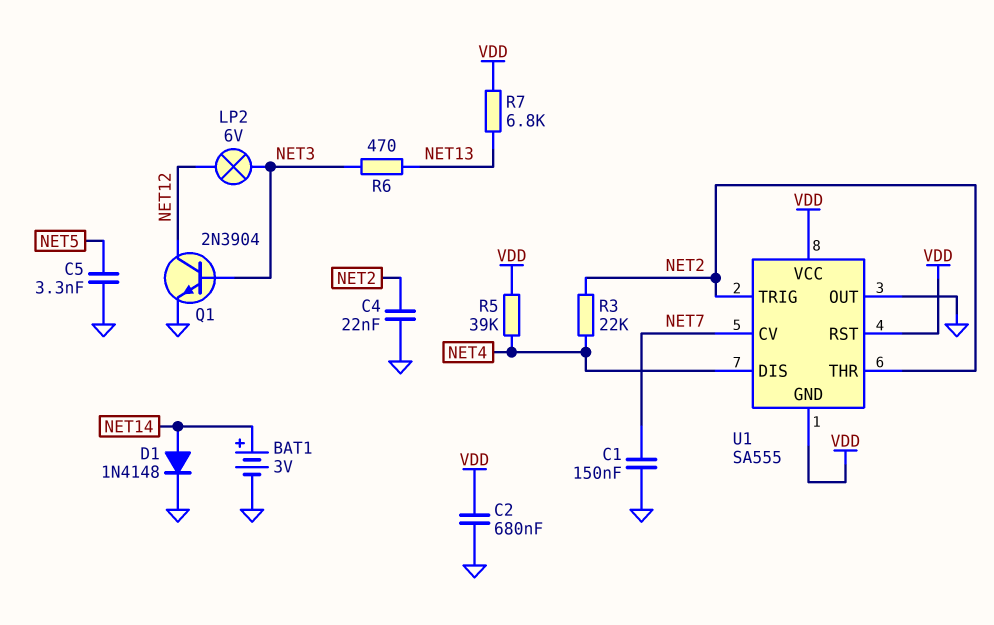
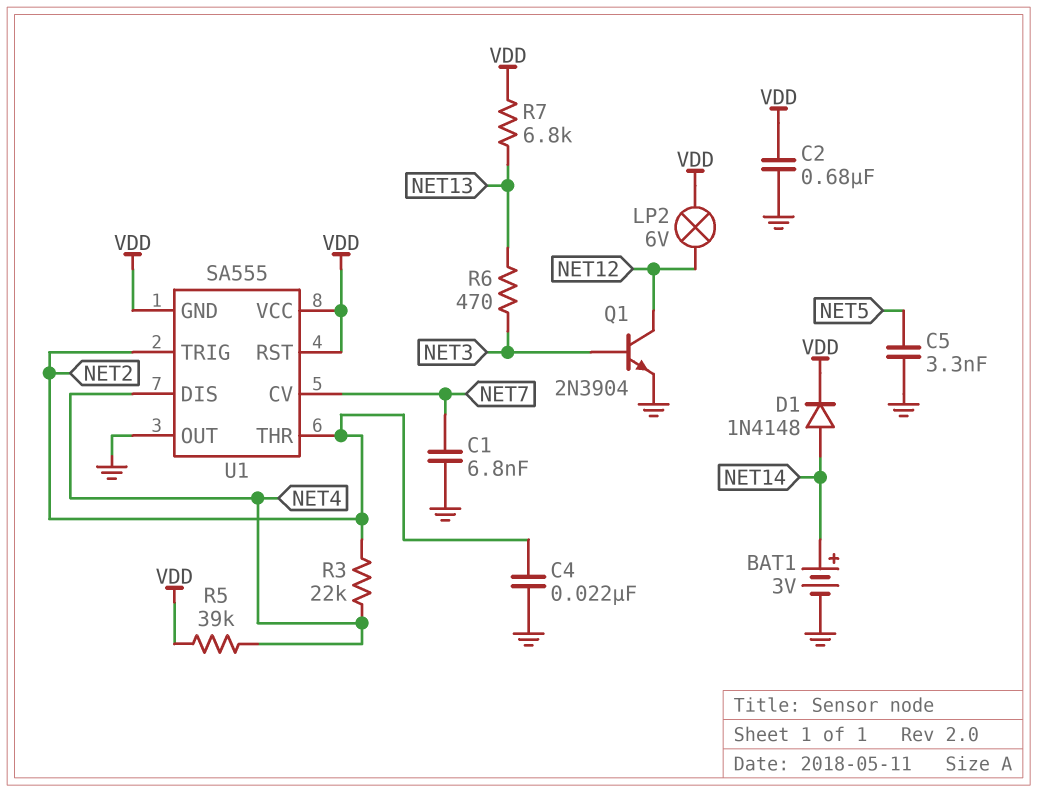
C1: 150nF (GND, NET7) -> 6.8nF (GND, NET7)
D1: diode 1N4148 (A NET14, K GND) -> diode 1N4148 (A NET14, K VDD)
LP2: lamp 6V (NET3, NET12) -> lamp 6V (NET12, VDD)

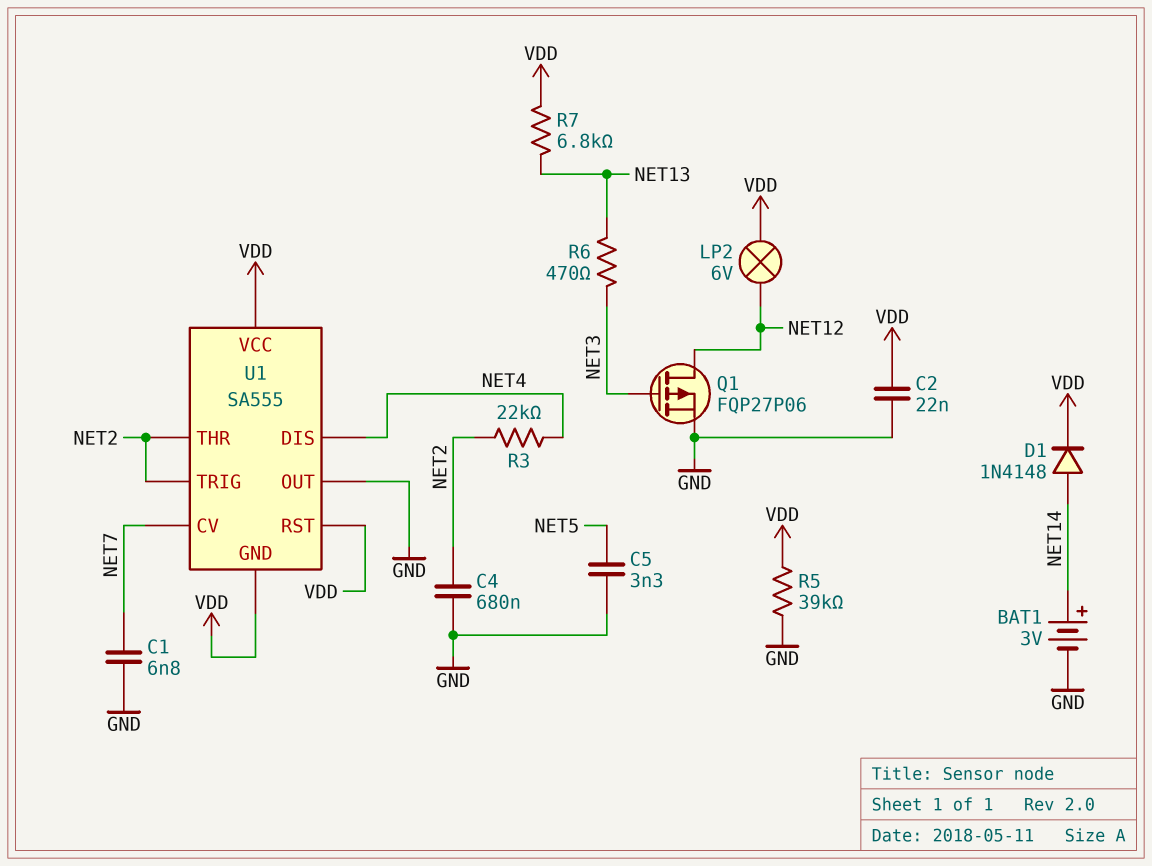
C2: 680nF (GND, VDD) -> 22nF (GND, VDD)
C4: 22nF (GND, NET2) -> 680nF (GND, NET2)
Q1: NPN 2N3904 (B NET3, C NET12, E GND) -> PMOS FQP27P06 (G NET3, D NET12, S GND)
R5: 39k (NET4, VDD) -> 39k (GND, VDD)

